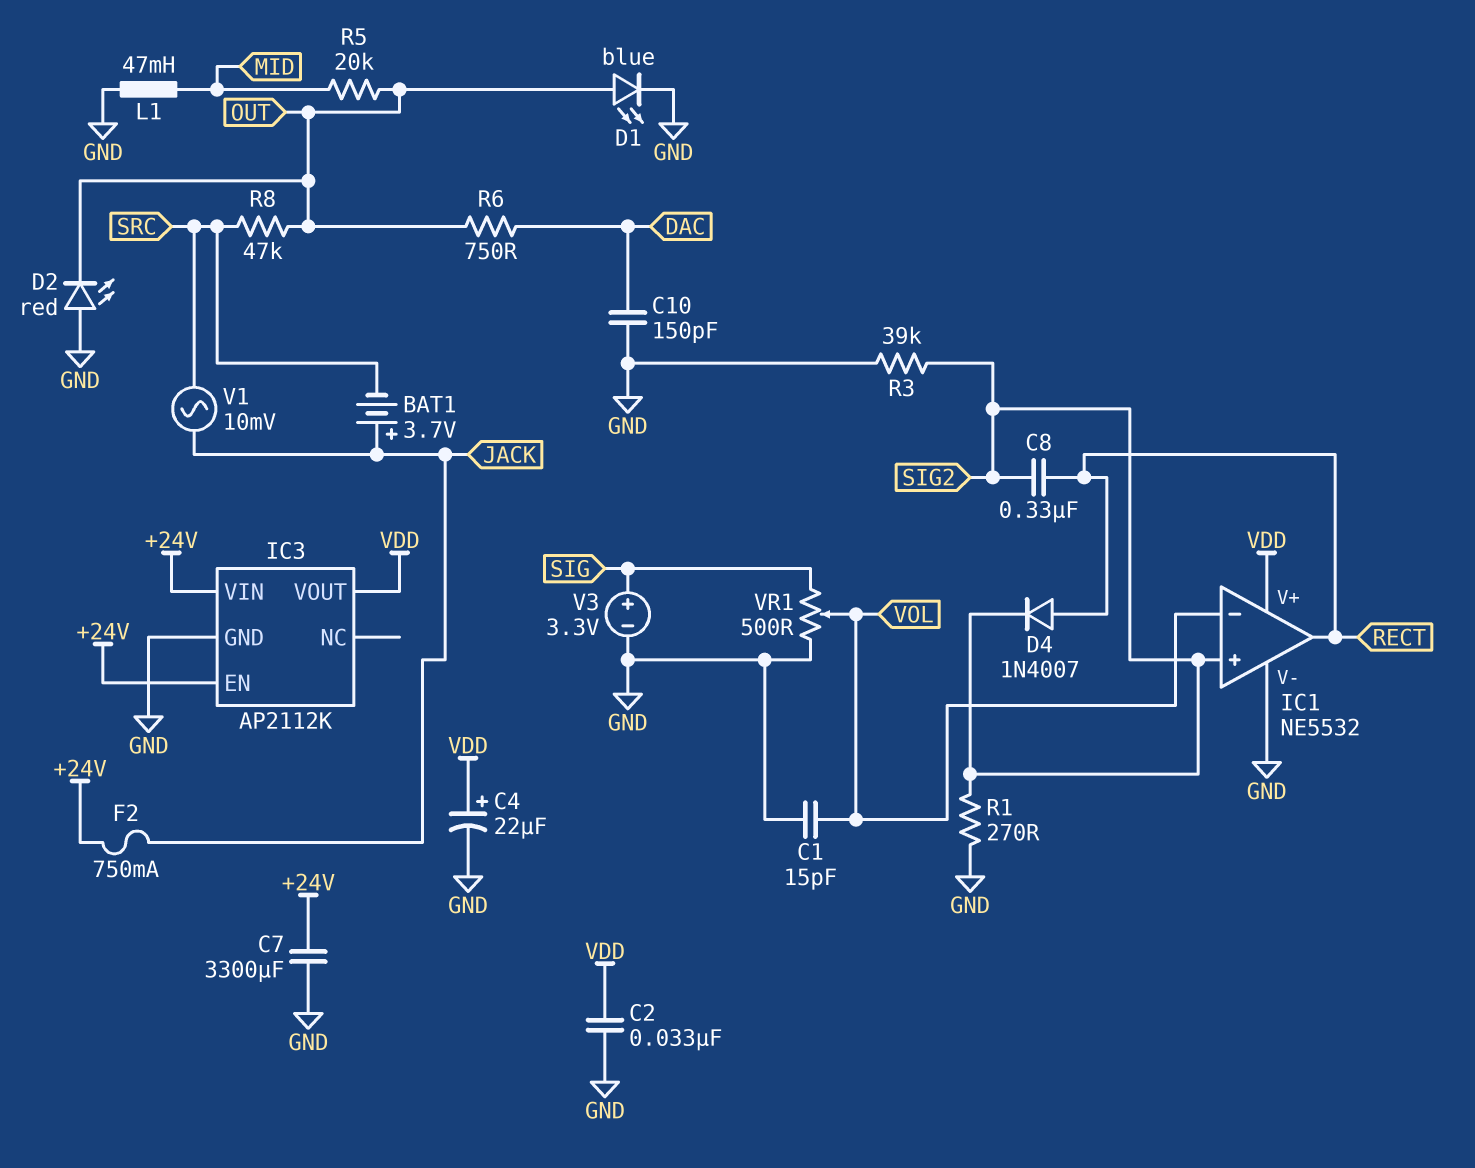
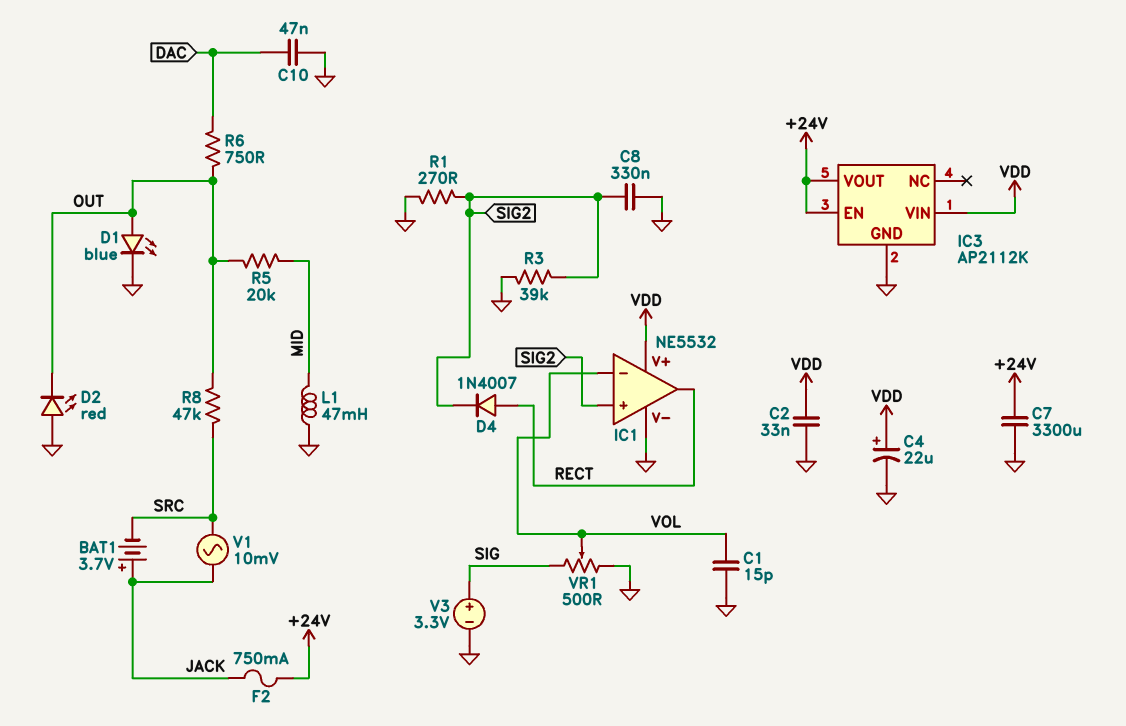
C8: 330nF (RECT, SIG2) -> 330nF (GND, SIG2)
C10: 150pF (DAC, GND) -> 47nF (DAC, GND)
IC3 pin VIN: +24V -> VDD
IC3 pin VOUT: VDD -> +24V

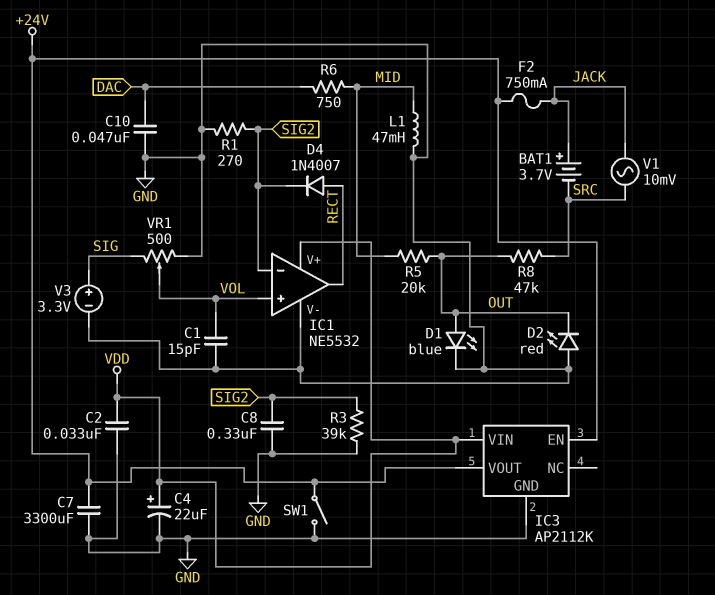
IC1 pin in+: SIG2 -> VOL
IC1 pin in-: VOL -> SIG2
R6: 750 (DAC, OUT) -> 750 (DAC, MID)
SW1: none -> switch (+24V, GND)

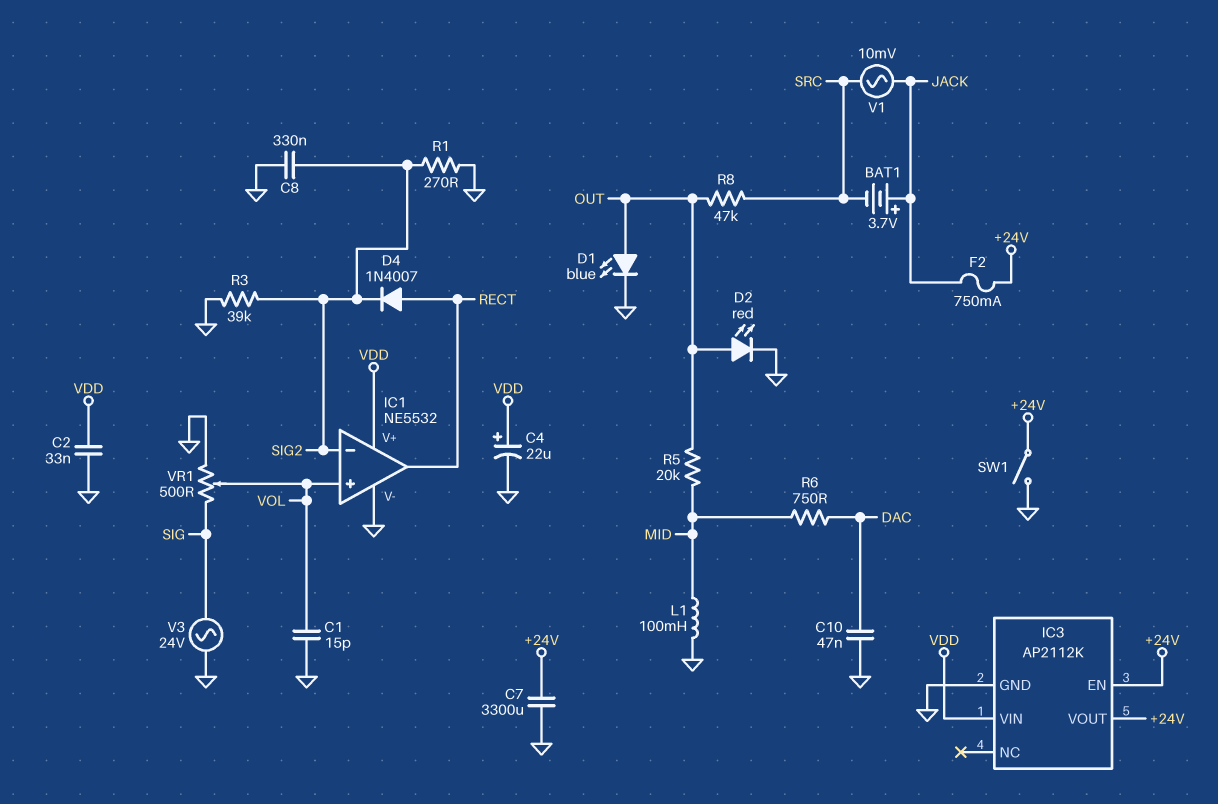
D2: LED red (A GND, K OUT) -> LED red (A OUT, K GND)
L1: 47mH (GND, MID) -> 100mH (GND, MID)
V3: 3.3V (plus SIG, minus GND) -> AC 24V (GND, SIG)

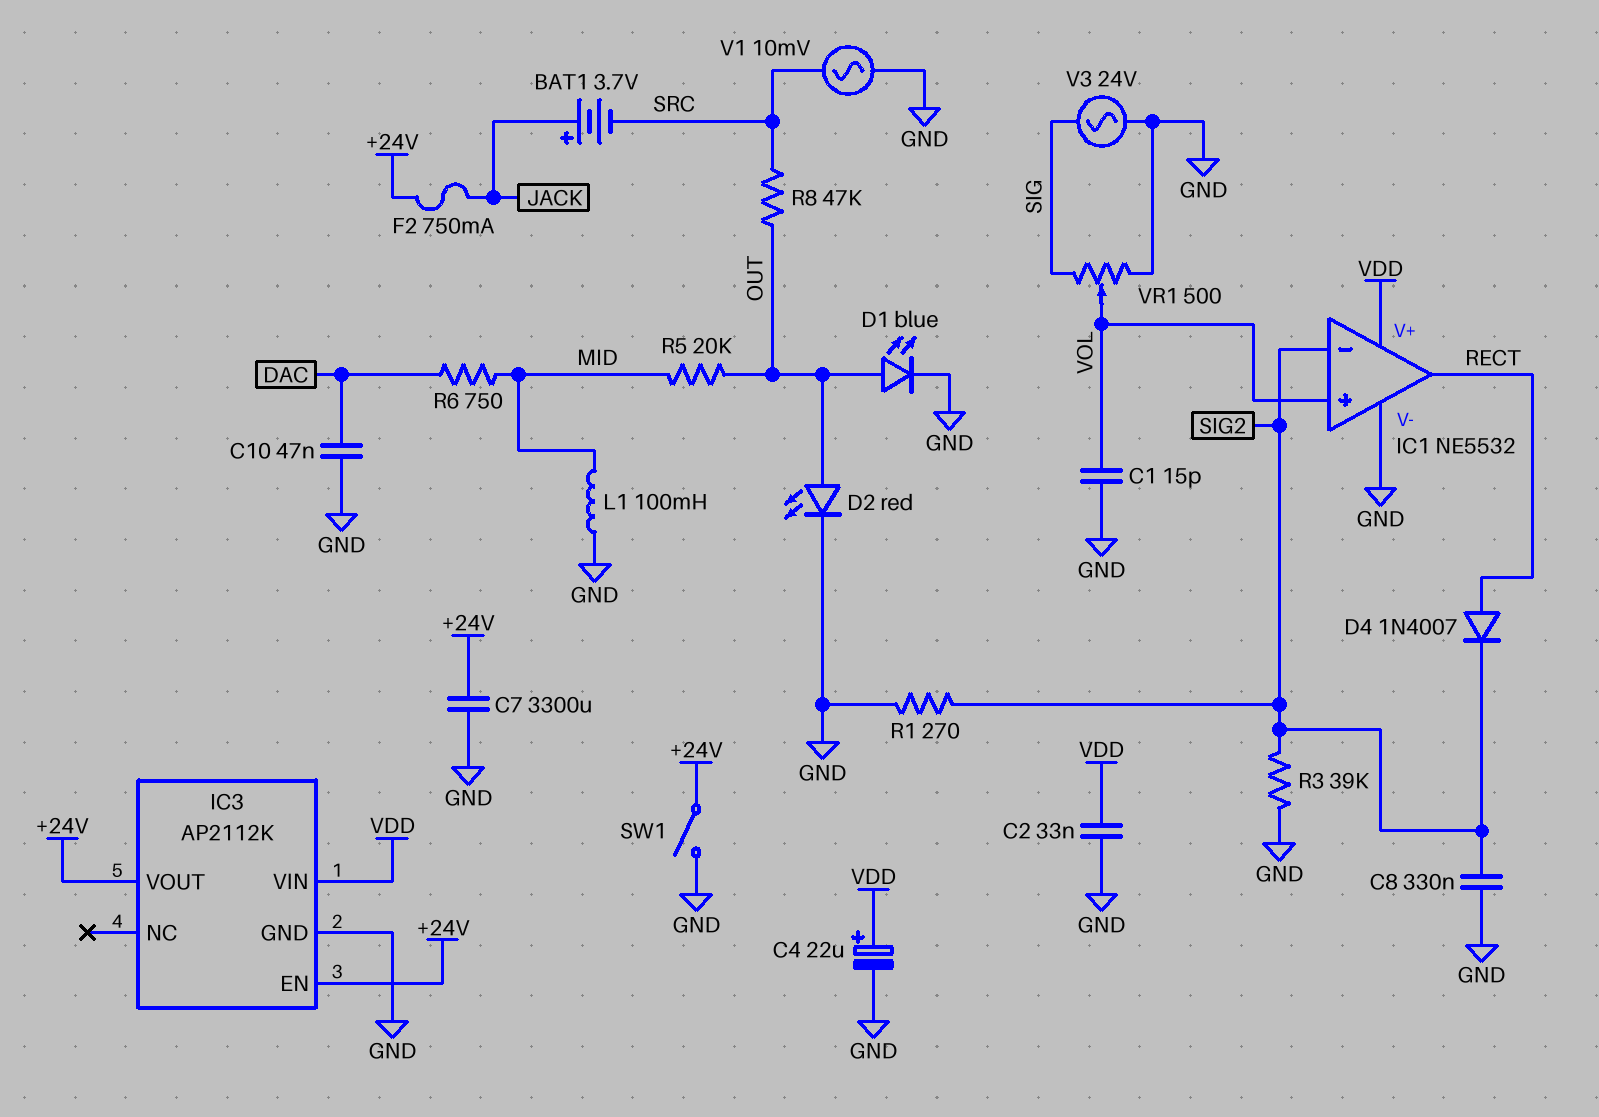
V1: AC 10mV (JACK, SRC) -> AC 10mV (GND, SRC)

